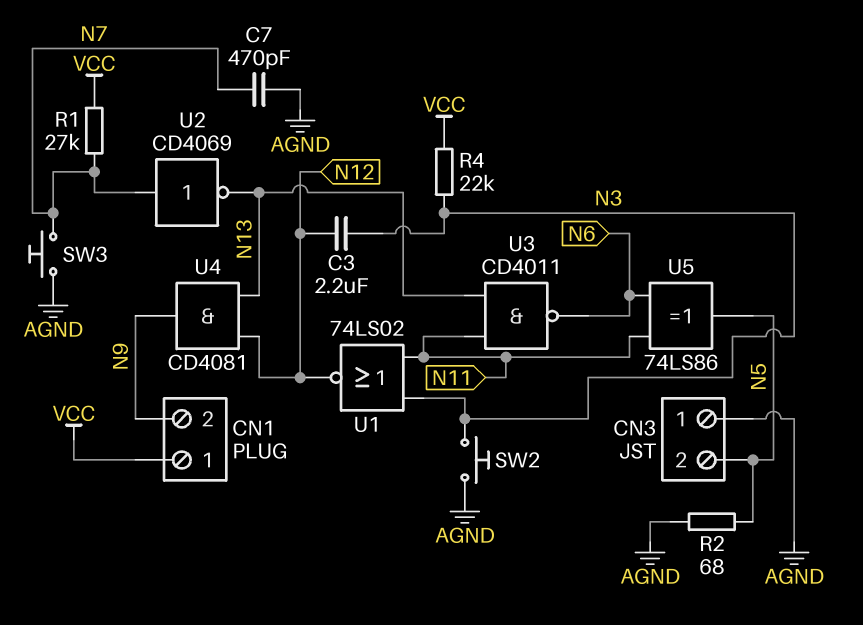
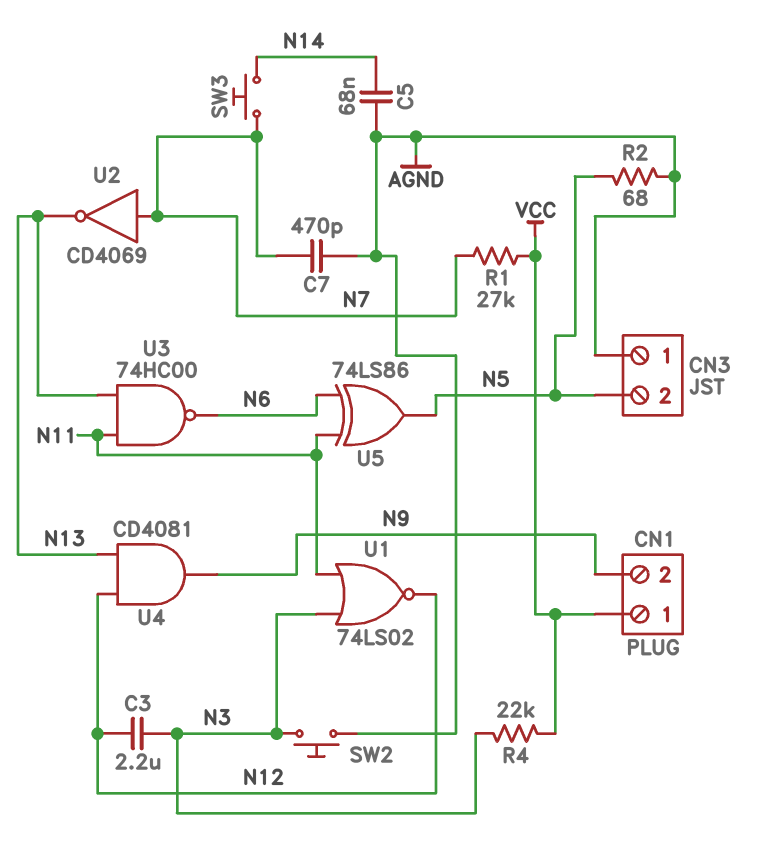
C5: none -> 68nF (AGND, N14)
SW3: button (AGND, N7) -> button (N7, N14)
U3: NAND CD4011 (in N11, in N13, out N6) -> NAND 74HC00 (in N11, in N13, out N6)

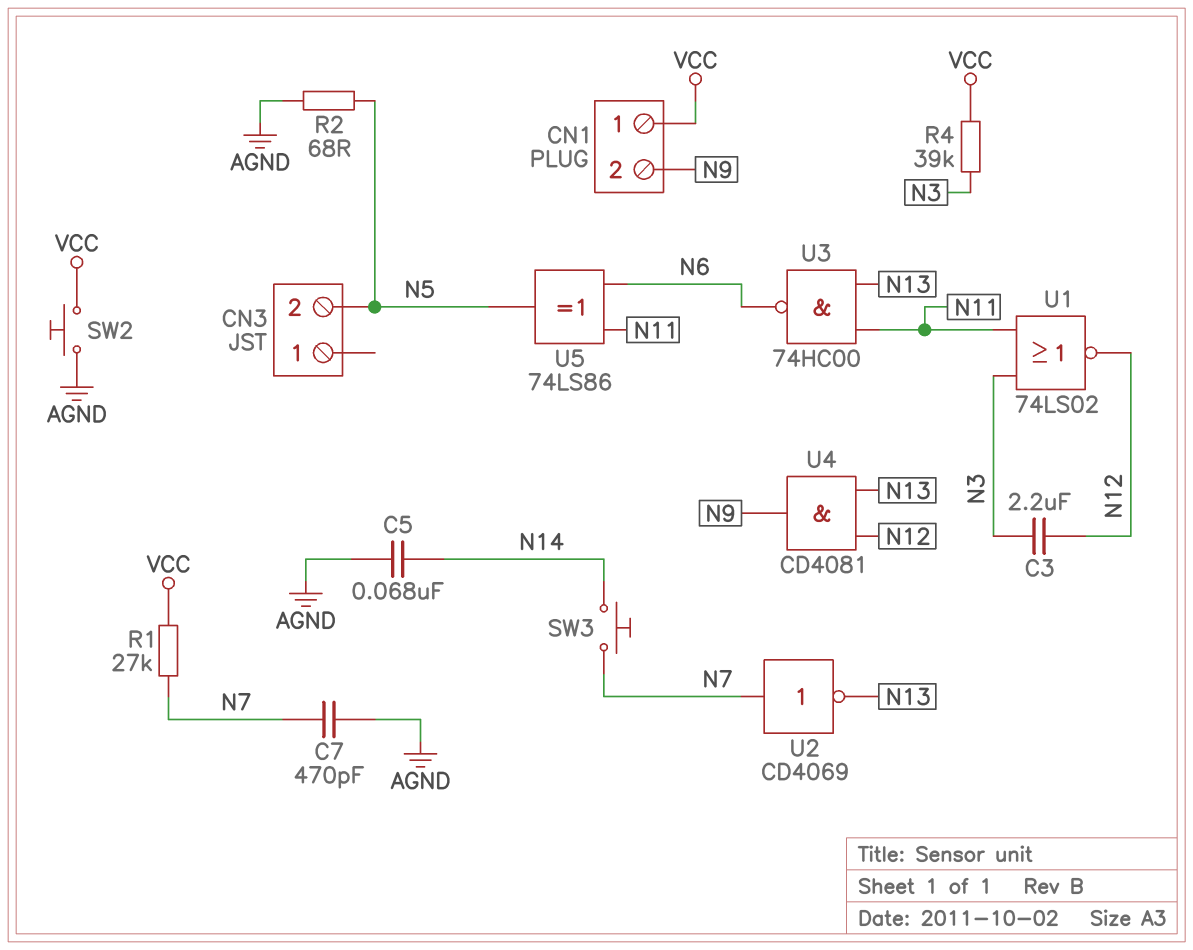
CN3 pin 1: AGND -> none
R4: 22k (N3, VCC) -> 39k (N3, VCC)
SW2: button (AGND, N3) -> button (AGND, VCC)

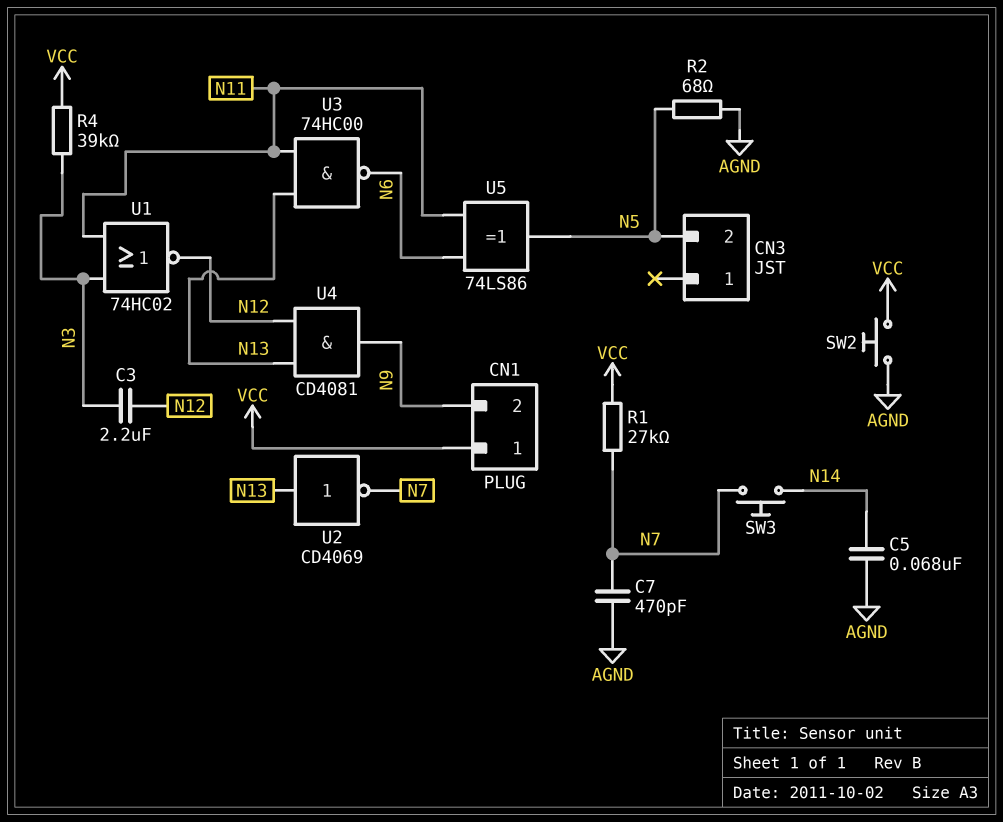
U1: NOR 74LS02 (in N3, in N11, out N12) -> NOR 74HC02 (in N3, in N11, out N12)
U2: NOT CD4069 (in N7, out N13) -> NOT CD4069 (in N13, out N7)

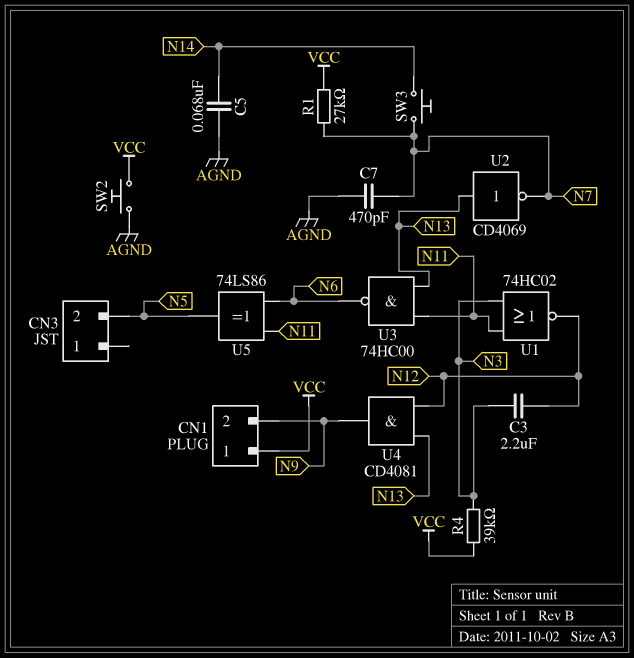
R2: 68 (AGND, N5) -> none

